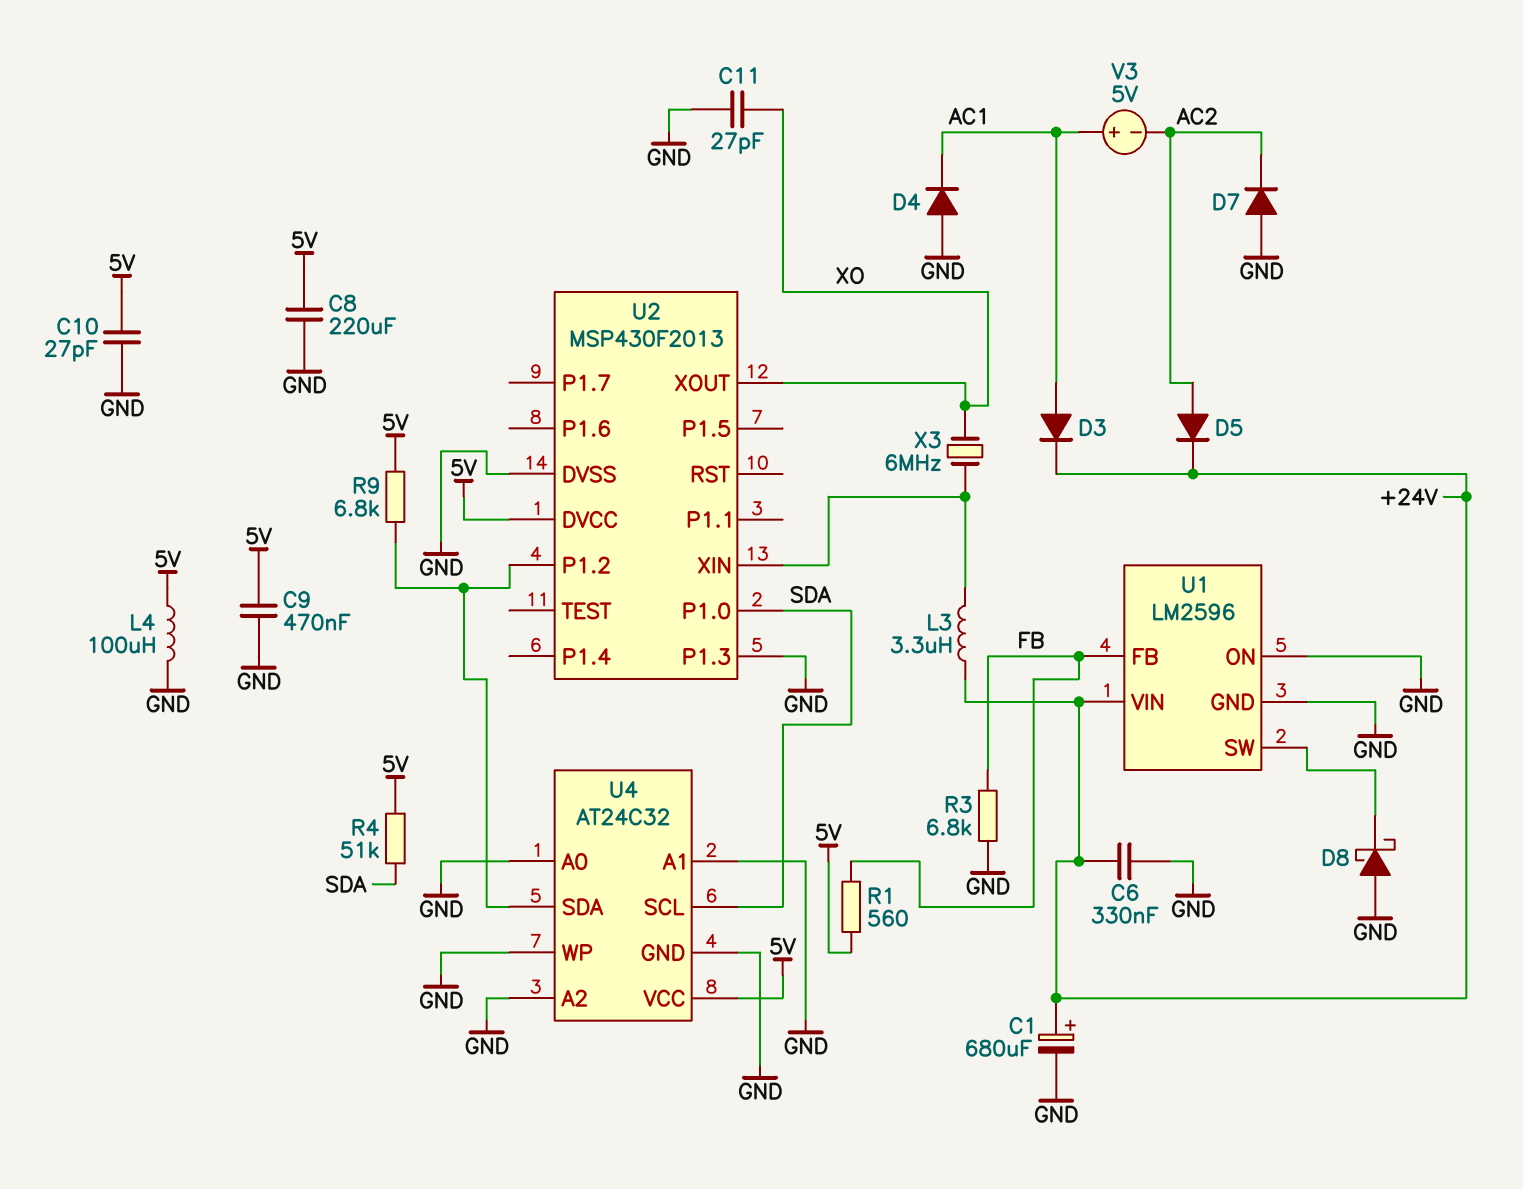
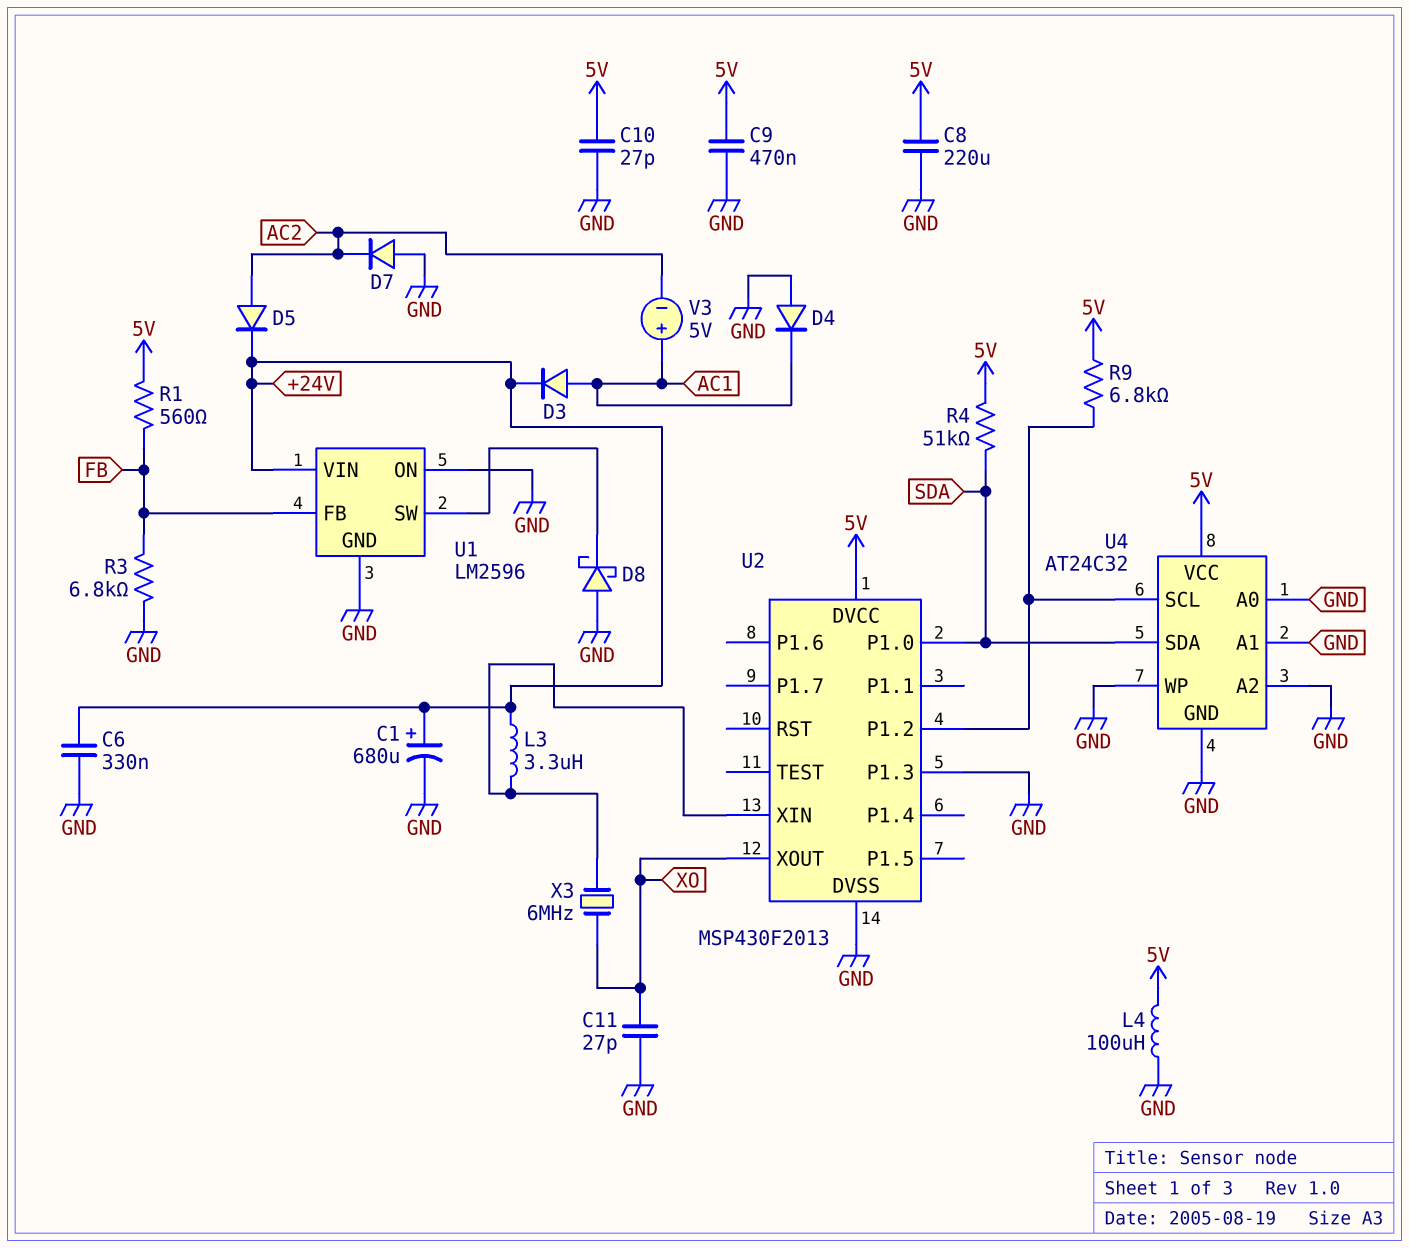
U4 pin SCL: SDA -> U2/P1.2
U4 pin SDA: U2/P1.2 -> SDA

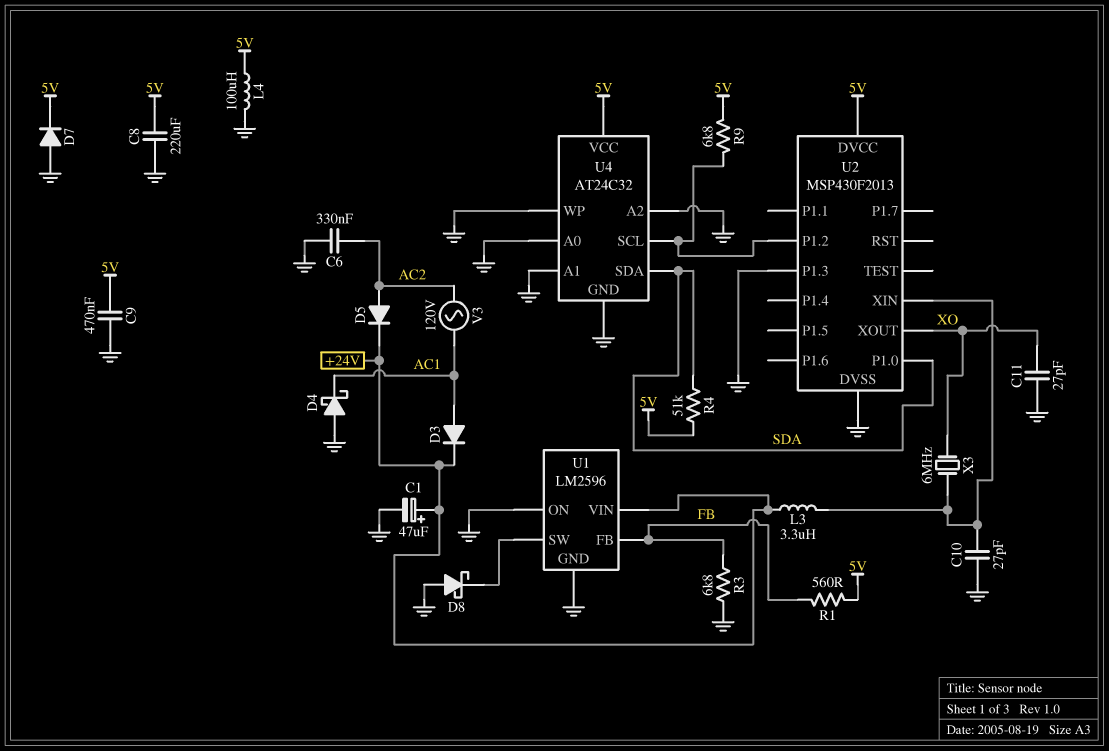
C1: 680uF (plus +24V, minus GND) -> 47uF (plus +24V, minus GND)
C6: 330nF (+24V, GND) -> 330nF (AC2, GND)
C10: 27pF (5V, GND) -> 27pF (GND, U2/XIN)
D4: diode (A GND, K AC1) -> schottky (A GND, K AC1)
D7: diode (A GND, K AC2) -> diode (A GND, K 5V)
V3: 5V (plus AC1, minus AC2) -> AC 120V (AC1, AC2)

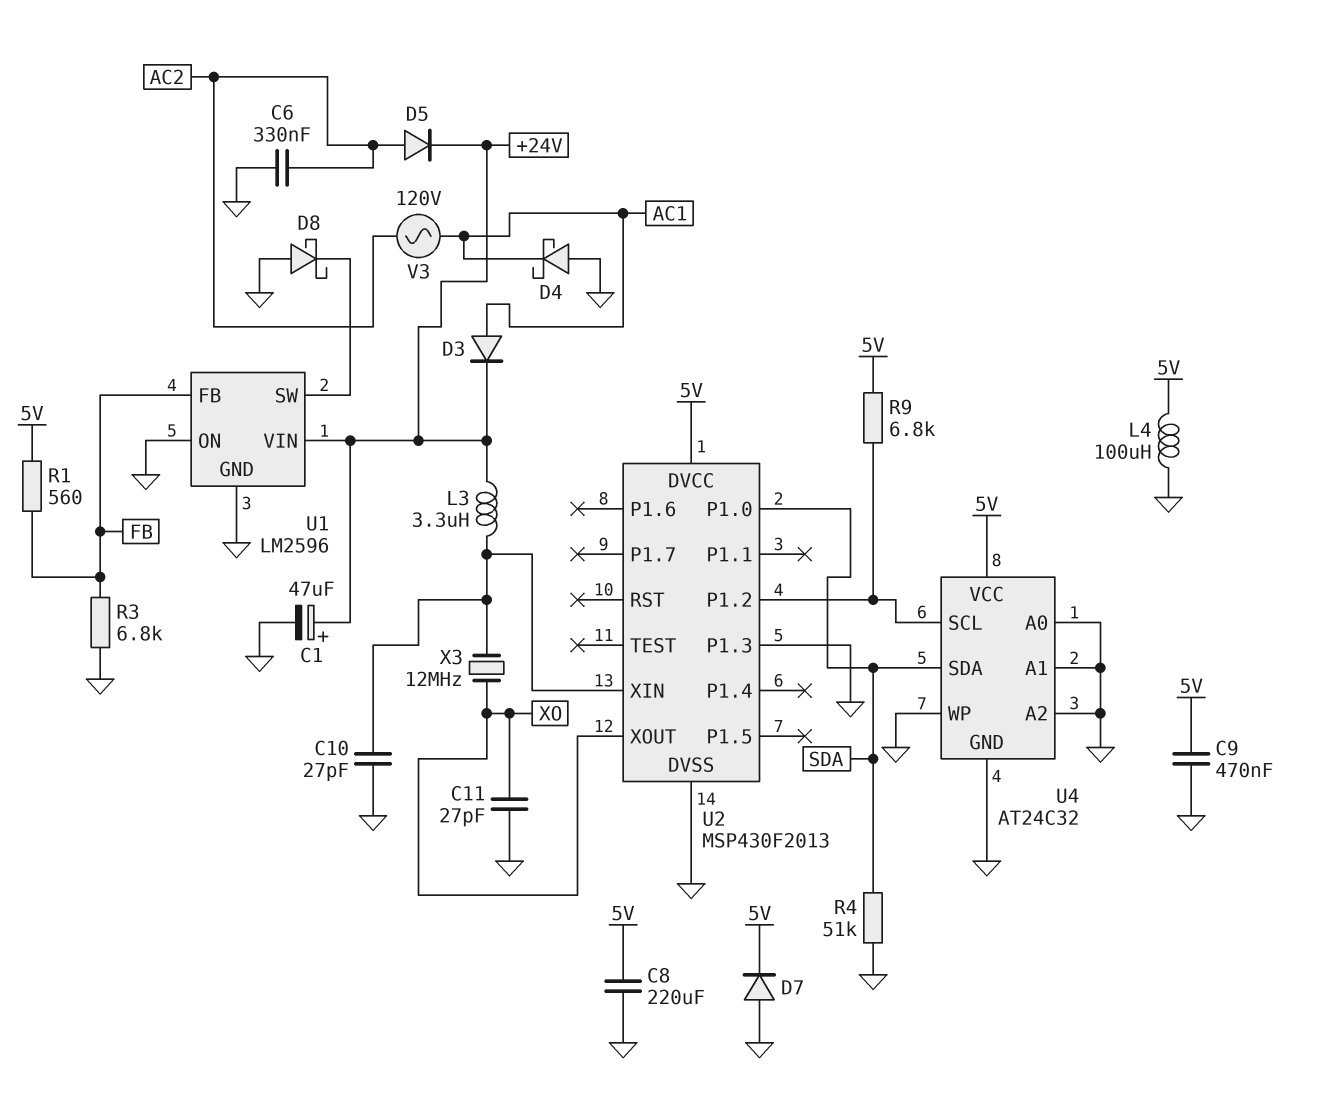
R4: 51k (5V, SDA) -> 51k (GND, SDA)
X3: 6MHz (U2/XIN, XO) -> 12MHz (U2/XIN, XO)

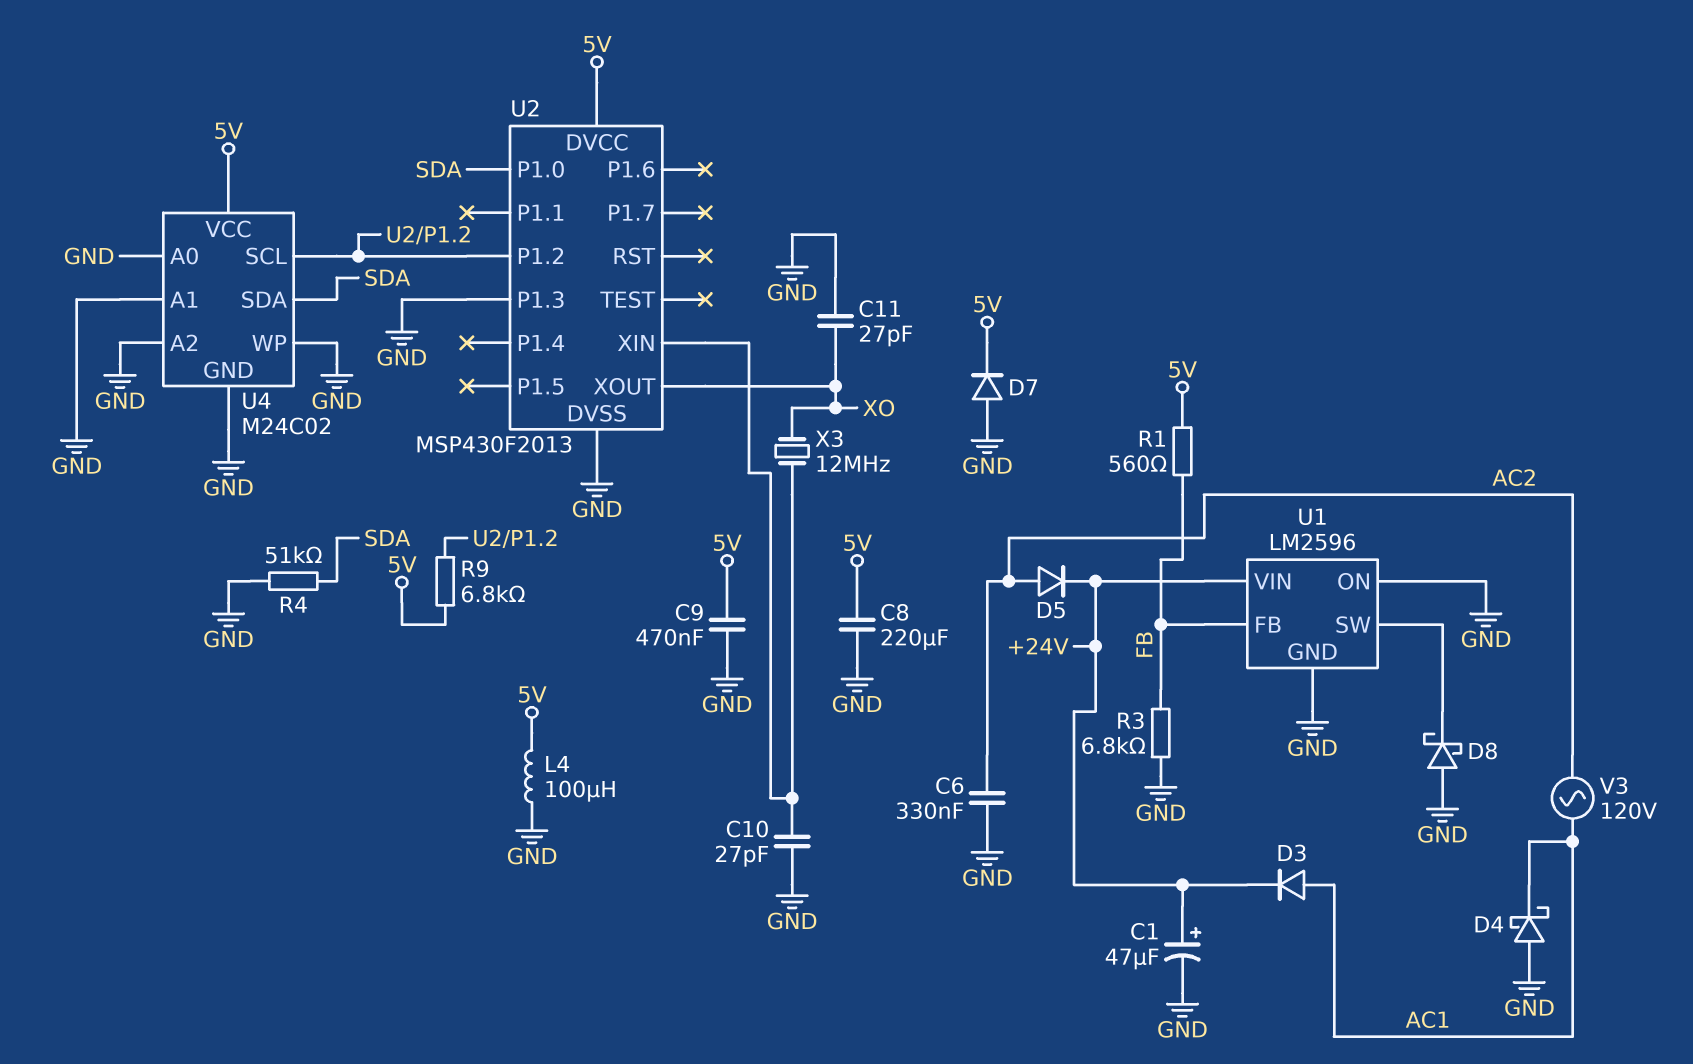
L3: 3.3uH (+24V, U2/XIN) -> none
U4: AT24C32 -> M24C02

